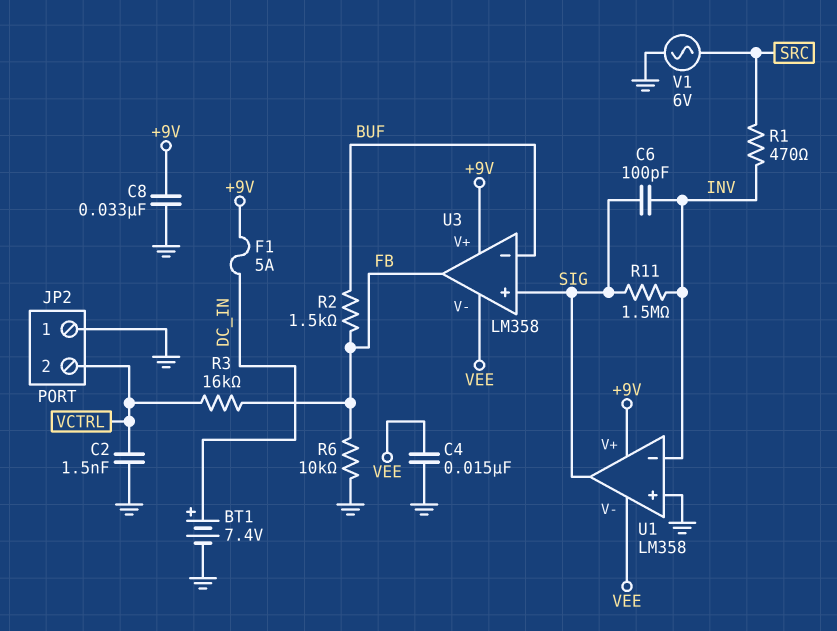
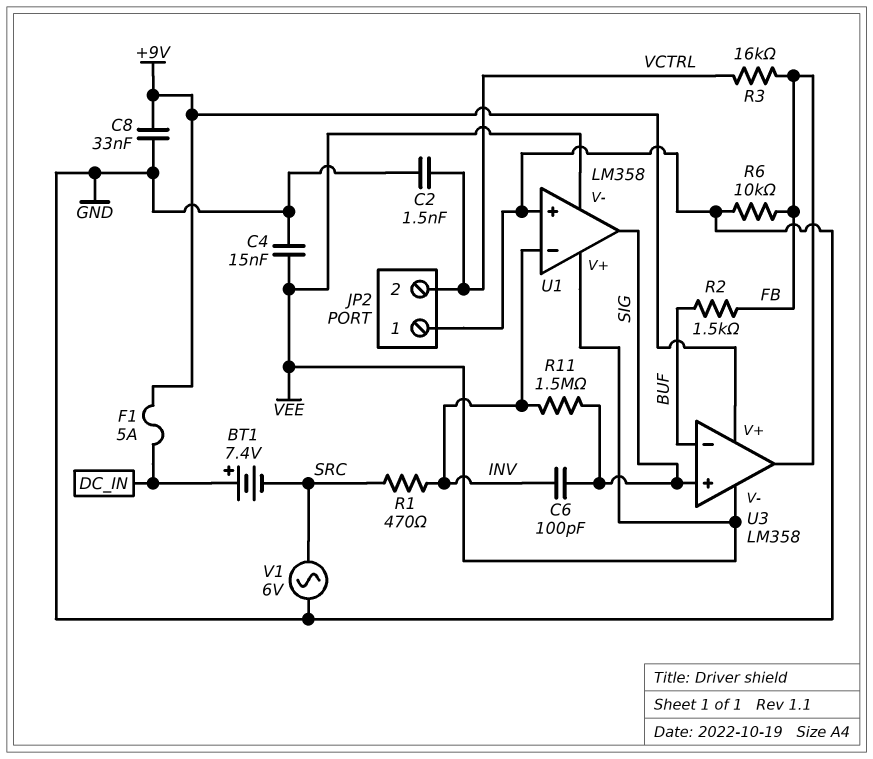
BT1: 7.4V (plus DC_IN, minus GND) -> 7.4V (plus DC_IN, minus SRC)
U1 pin V+: +9V -> VEE

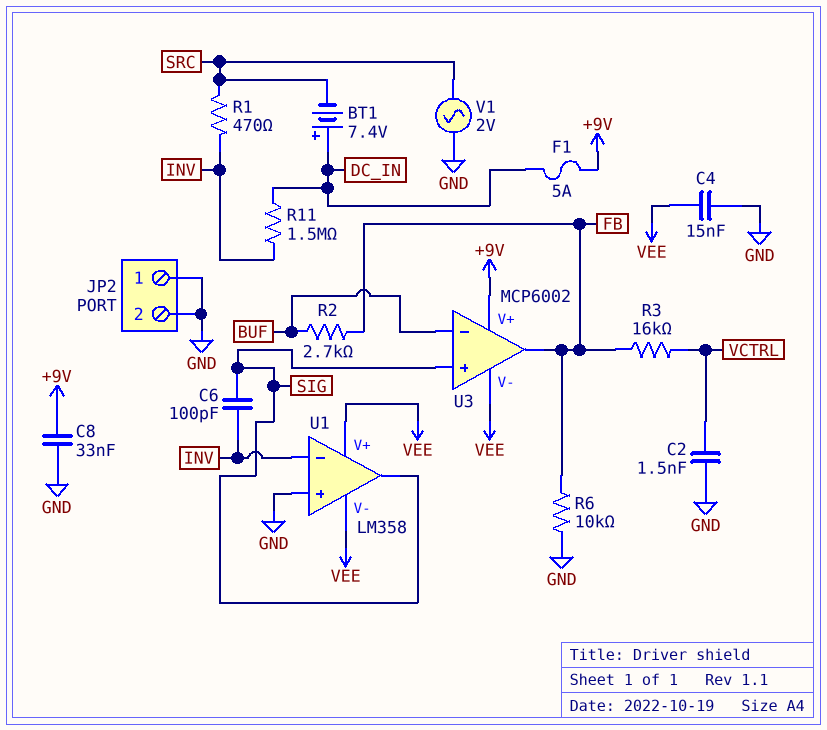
JP2 pin 2: VCTRL -> GND
R2: 1.5k (BUF, FB) -> 2.7k (BUF, FB)
R11: 1.5M (INV, SIG) -> 1.5M (DC_IN, INV)
U3: LM358 -> MCP6002
V1: AC 6V (GND, SRC) -> AC 2V (GND, SRC)

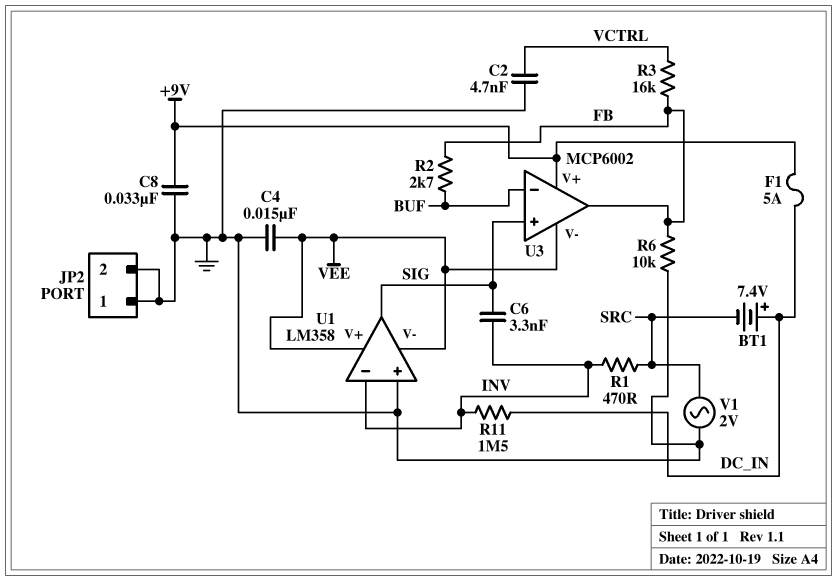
C2: 1.5nF (GND, VCTRL) -> 4.7nF (GND, VCTRL)
C6: 100pF (INV, SIG) -> 3.3nF (INV, SIG)

